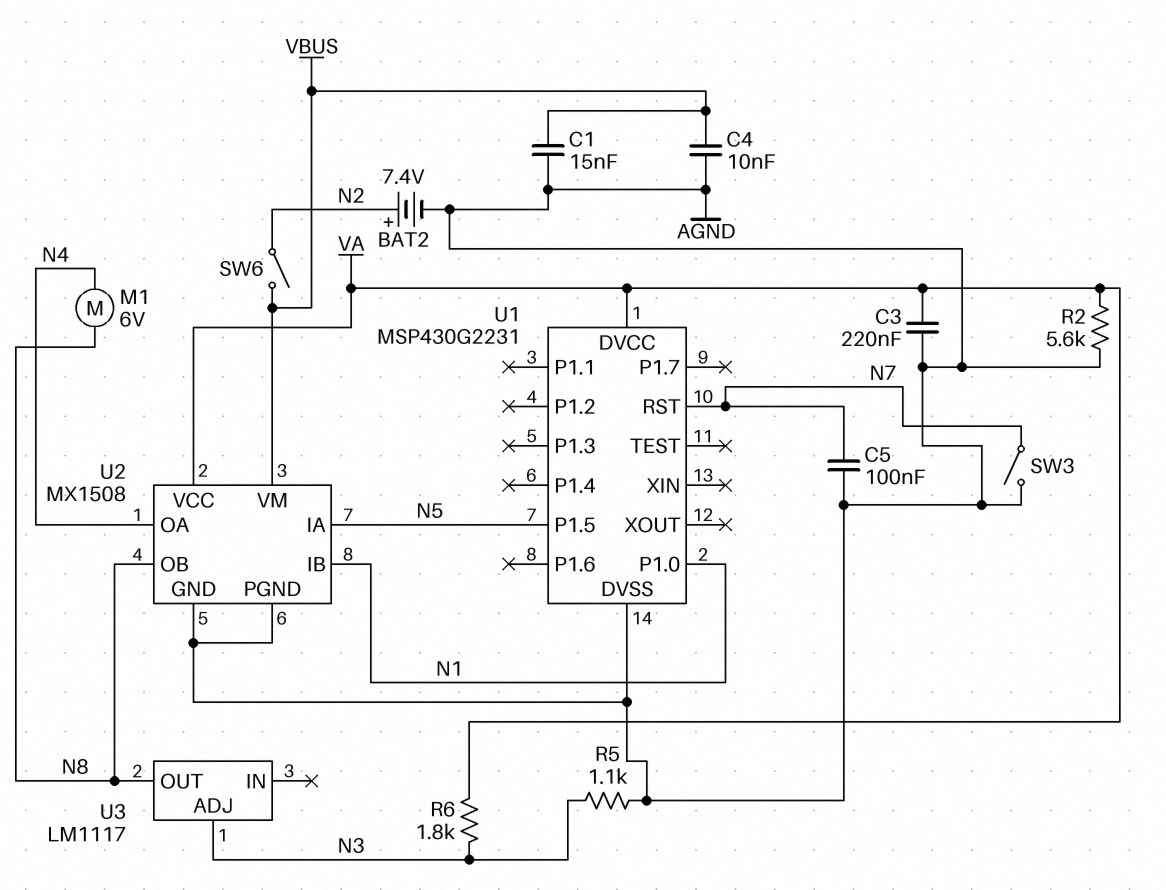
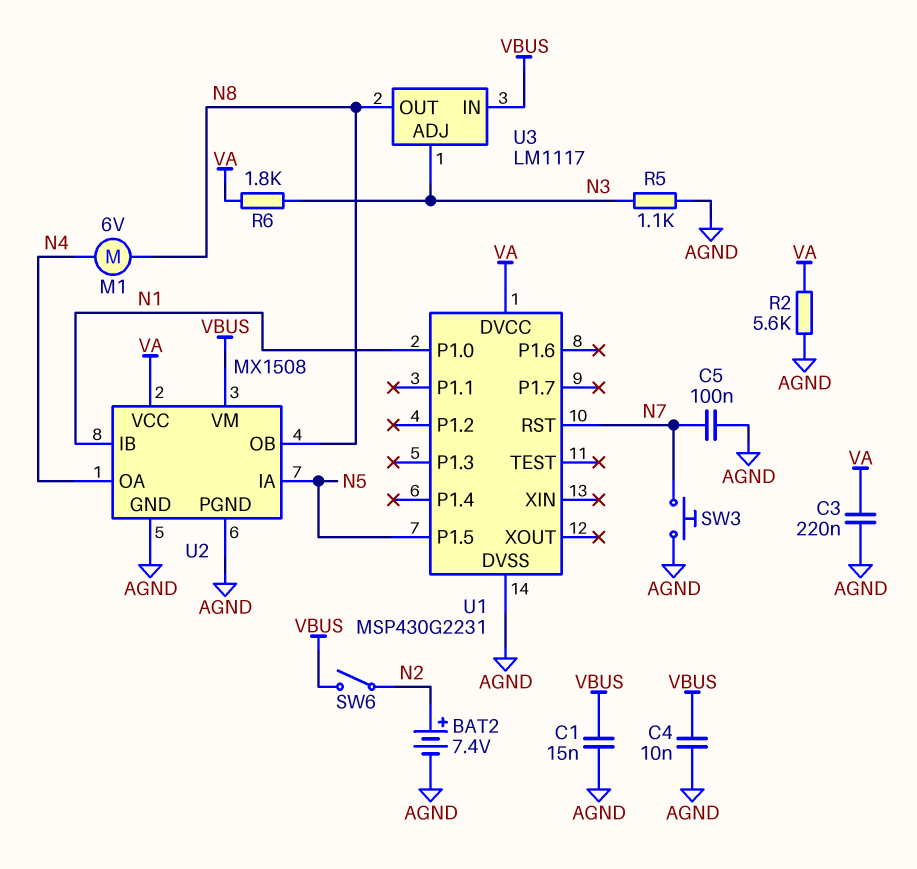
SW3: switch (AGND, N7) -> button (AGND, N7)
U3 pin IN: none -> VBUS

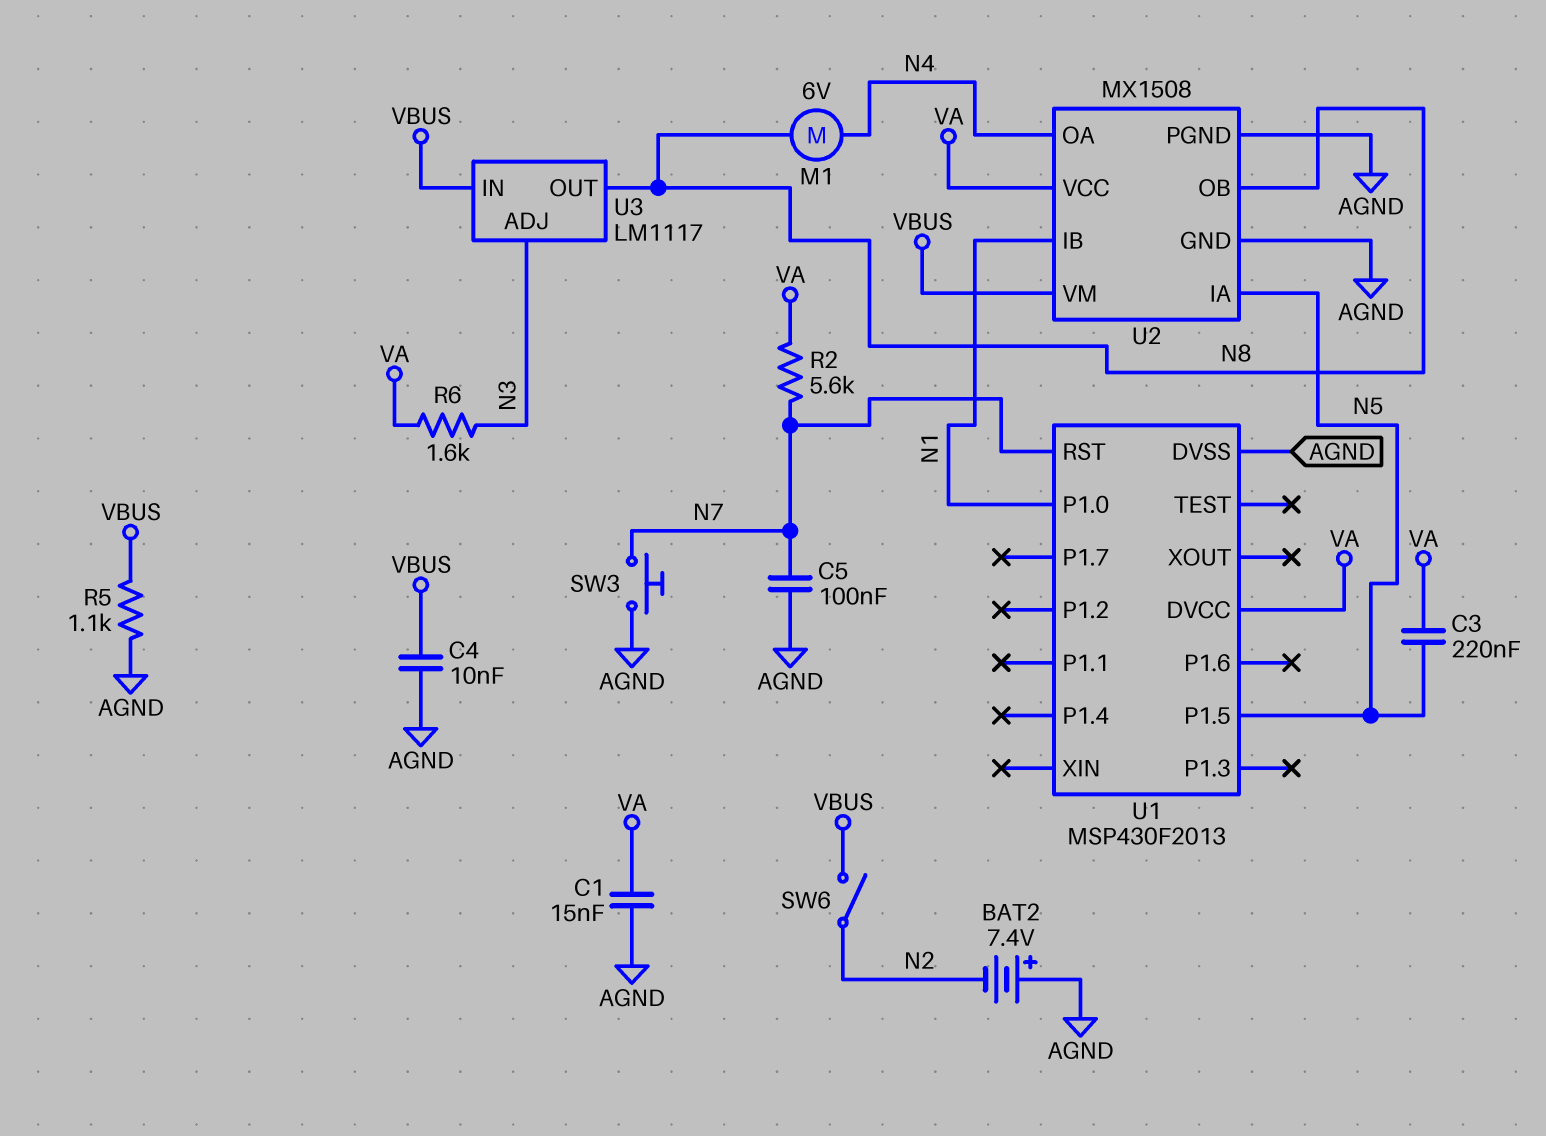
BAT2: 7.4V (plus N2, minus AGND) -> 7.4V (plus AGND, minus N2)
C1: 15nF (AGND, VBUS) -> 15nF (AGND, VA)
C3: 220nF (AGND, VA) -> 220nF (N5, VA)
R2: 5.6k (AGND, VA) -> 5.6k (N7, VA)
R5: 1.1k (AGND, N3) -> 1.1k (AGND, VBUS)
R6: 1.8k (N3, VA) -> 1.6k (N3, VA)
U1: MSP430G2231 -> MSP430F2013

